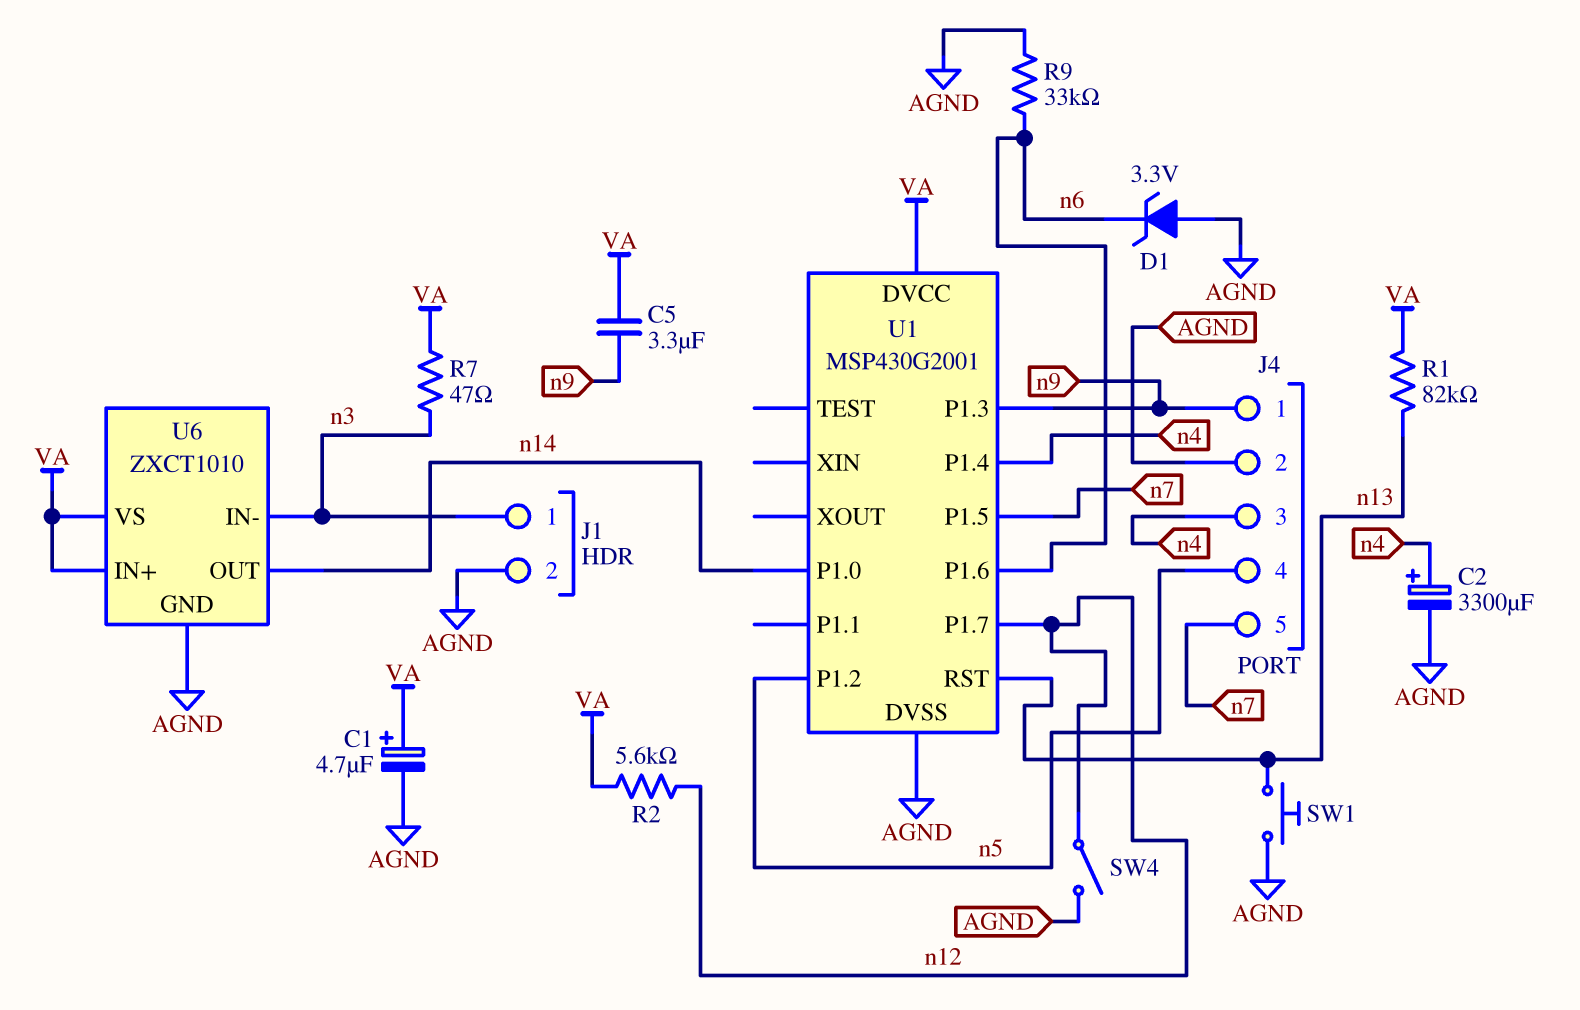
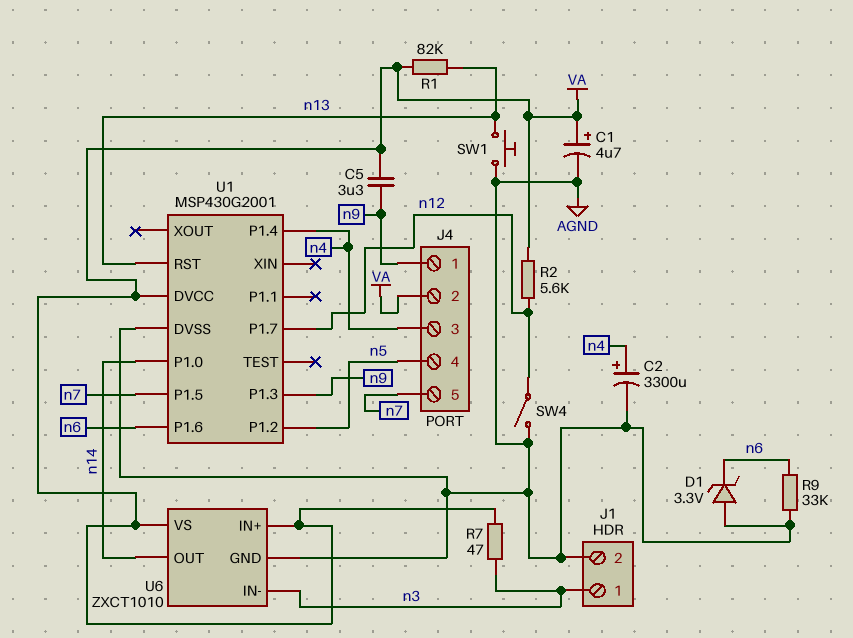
J4 pin 2: AGND -> VA

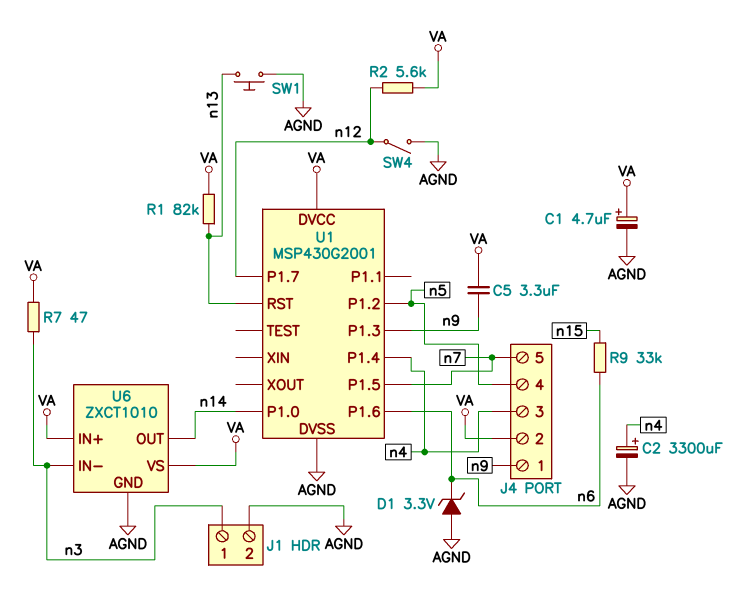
R9: 33k (AGND, n6) -> 33k (n6, n15)

